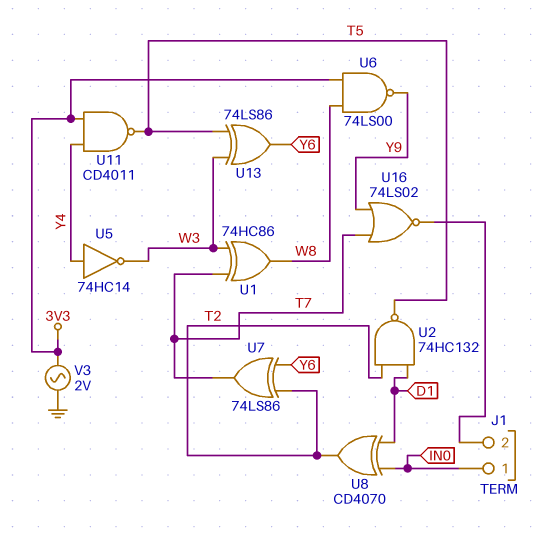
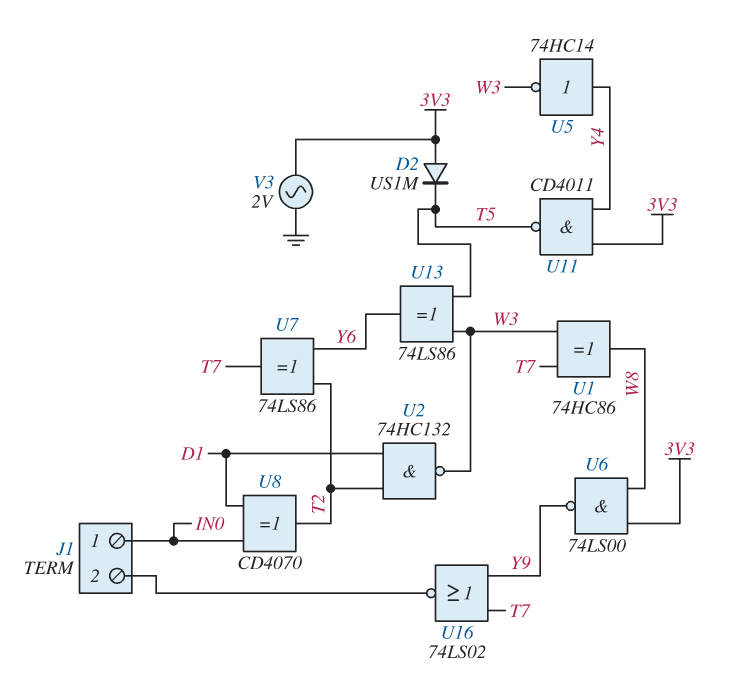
D2: none -> diode US1M (A 3V3, K T5)
U2: NAND 74HC132 (in D1, in T2, out T5) -> NAND 74HC132 (in D1, in T2, out W3)

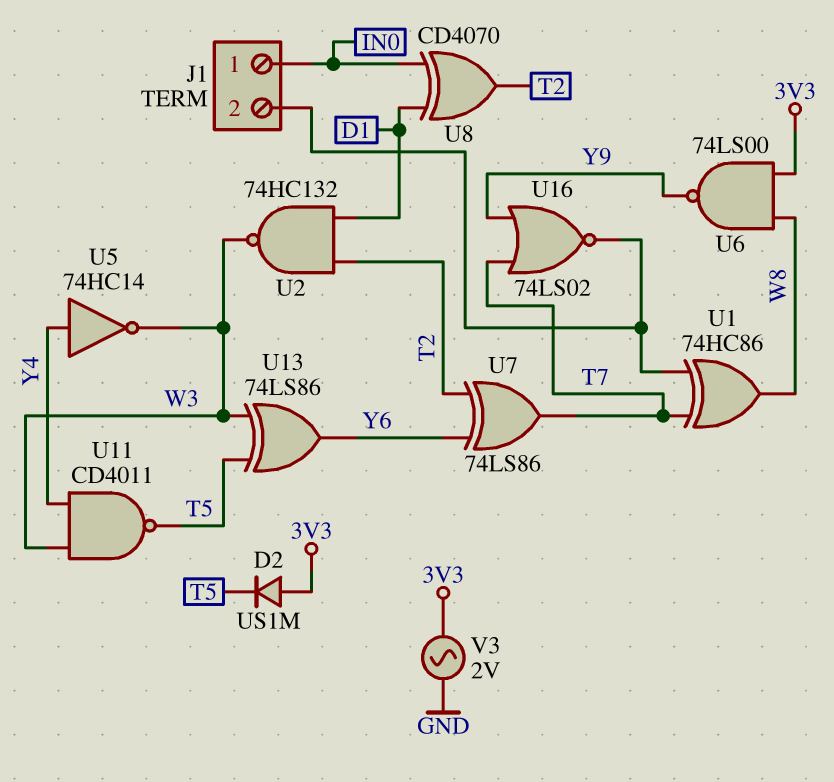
U1: XOR 74HC86 (in T7, in W3, out W8) -> XOR 74HC86 (in J1/2, in T7, out W8)
U11: NAND CD4011 (in 3V3, in Y4, out T5) -> NAND CD4011 (in W3, in Y4, out T5)

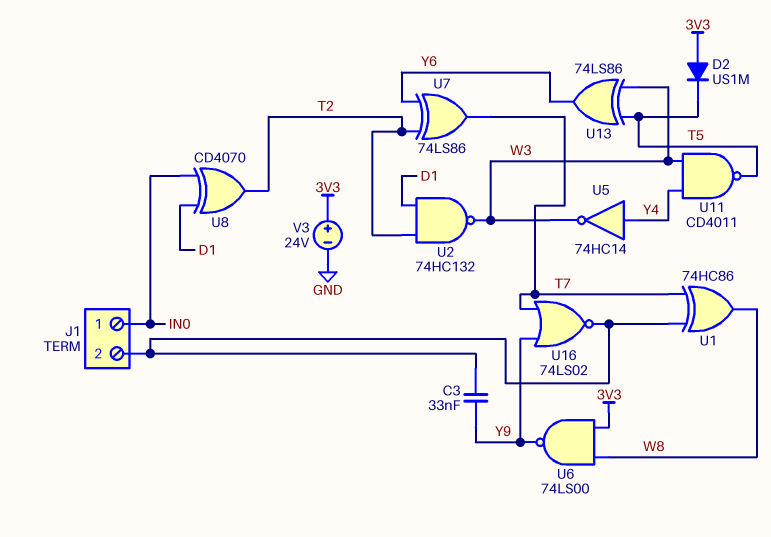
C3: none -> 33nF (J1/2, Y9)
V3: AC 2V (3V3, GND) -> 24V (plus 3V3, minus GND)

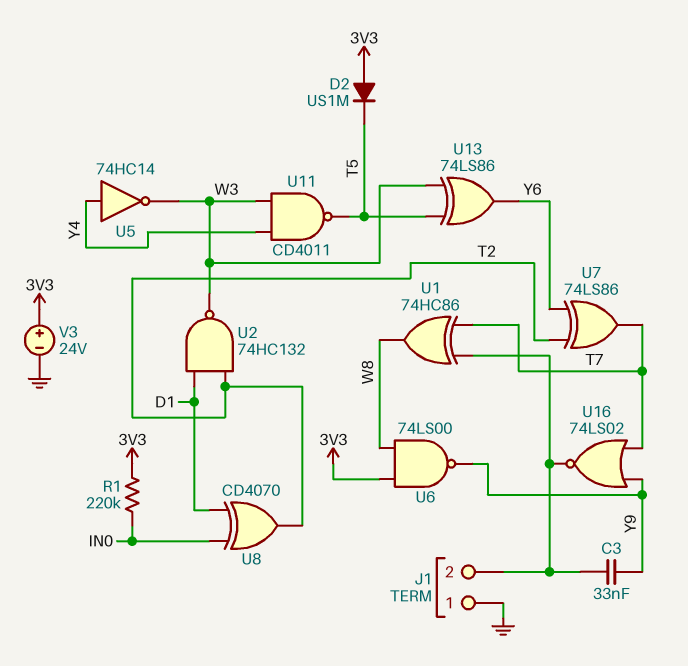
J1 pin 1: IN0 -> GND
R1: none -> 220k (3V3, IN0)

